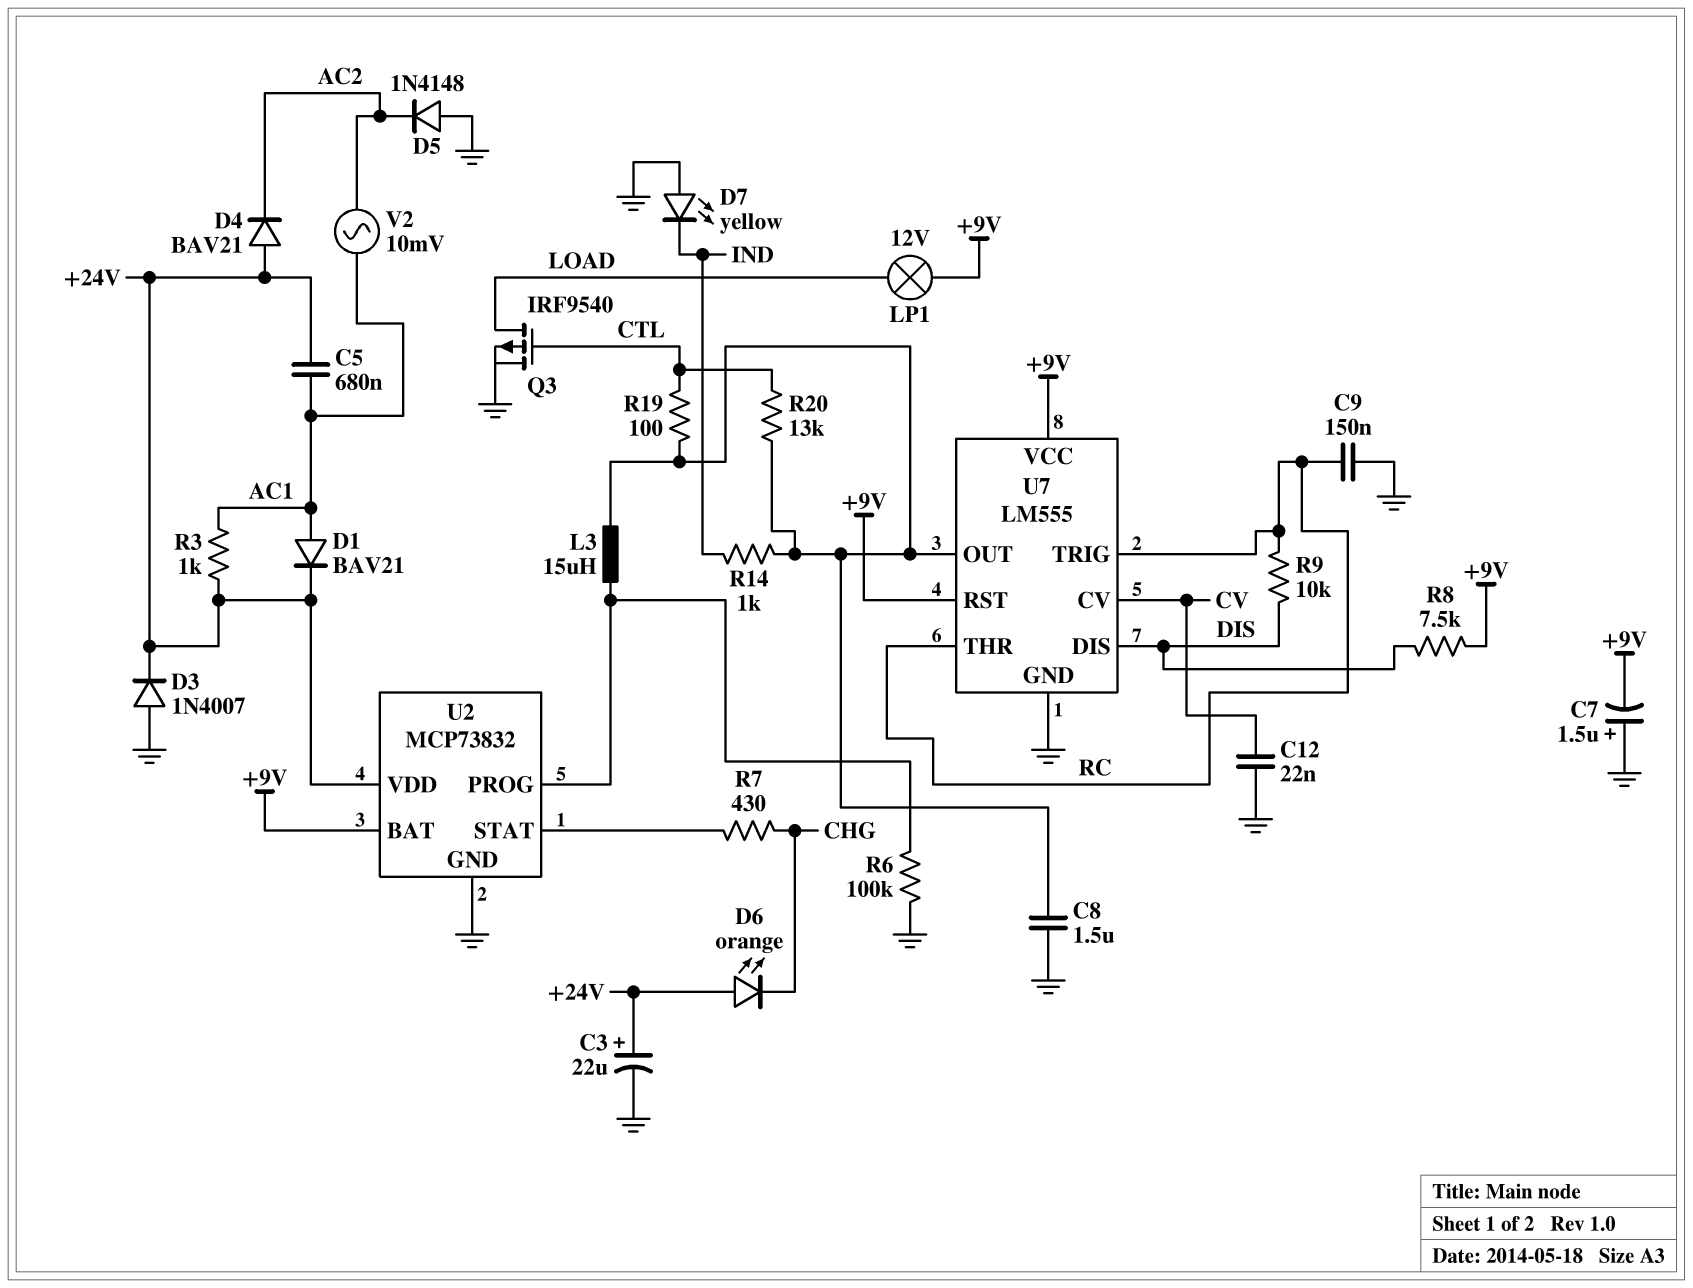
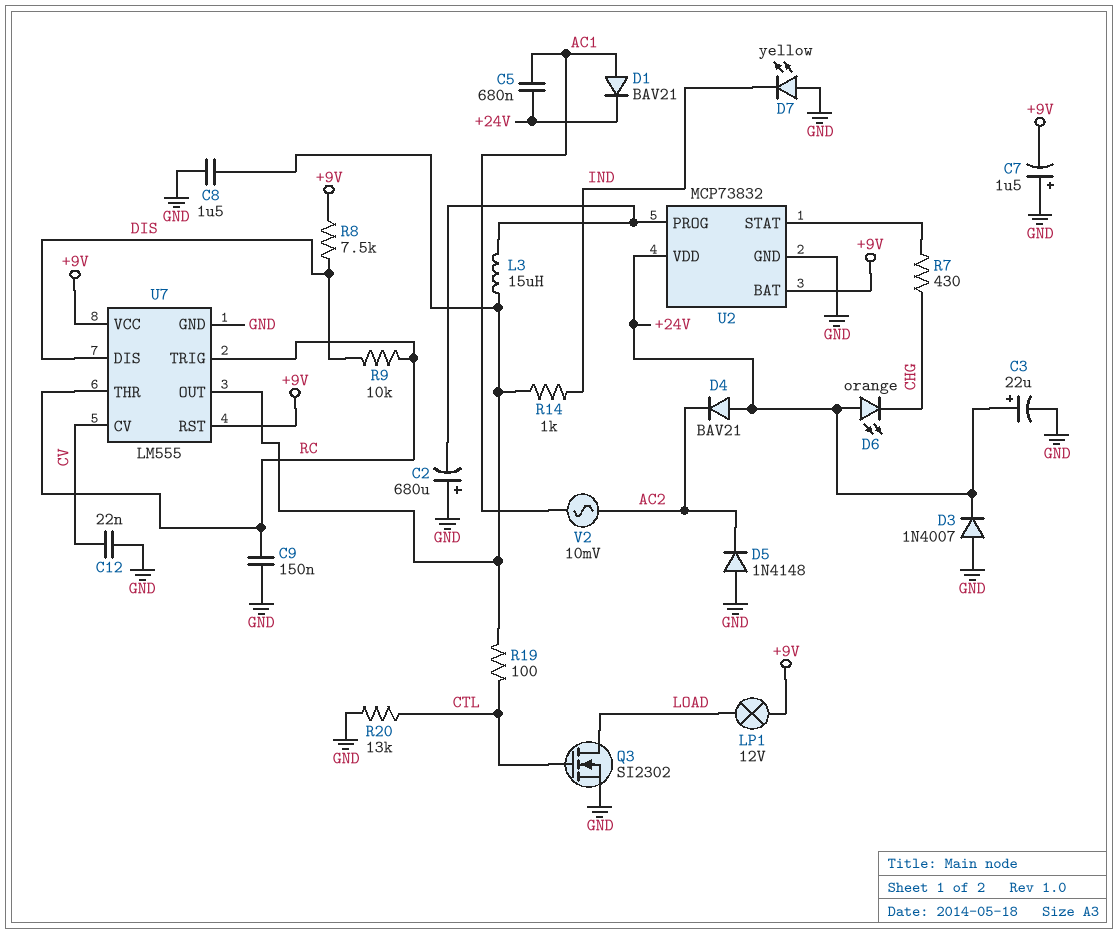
C2: none -> 680uF (plus GND, minus U2/PROG)
Q3: PMOS IRF9540 (G CTL, D LOAD, S GND) -> NMOS SI2302 (G CTL, D LOAD, S GND)
R3: 1k (+24V, AC1) -> none
R6: 100k (GND, U2/PROG) -> none
R20: 13k (CTL, U7/OUT) -> 13k (CTL, GND)

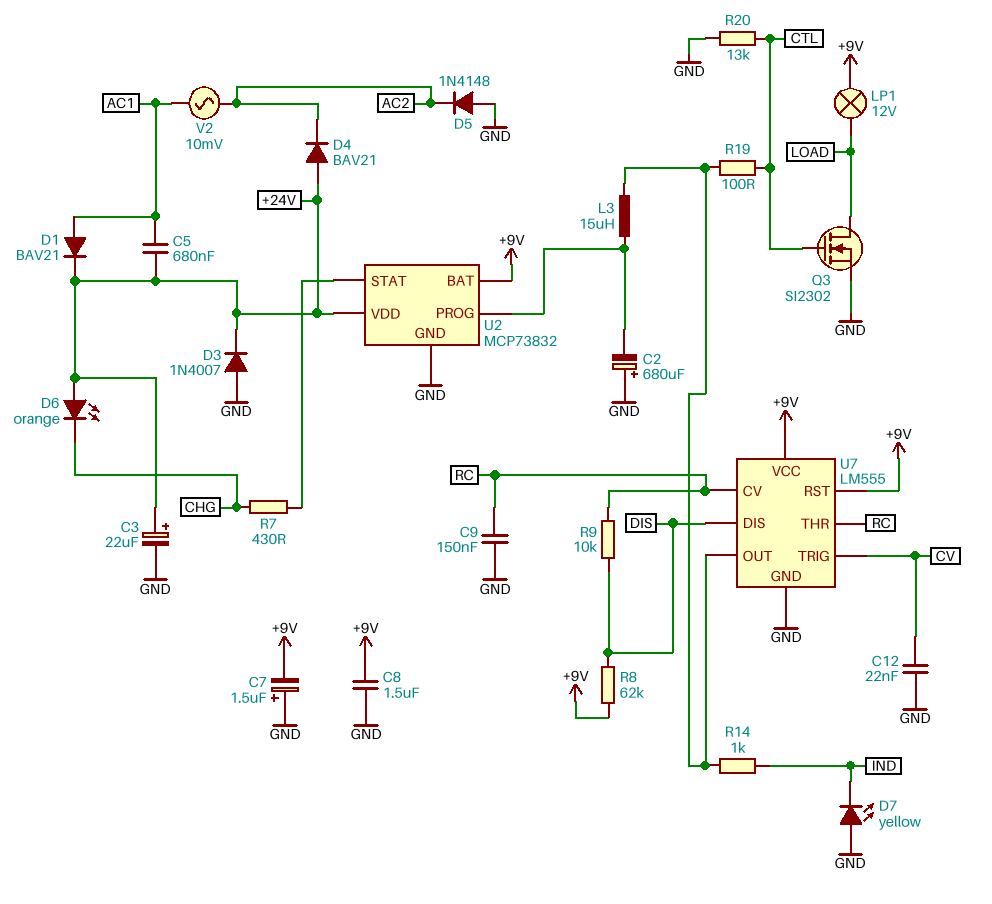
C8: 1.5uF (GND, U7/OUT) -> 1.5uF (+9V, GND)
R8: 7.5k (+9V, DIS) -> 62k (+9V, DIS)
U7 pin CV: CV -> RC
U7 pin TRIG: RC -> CV

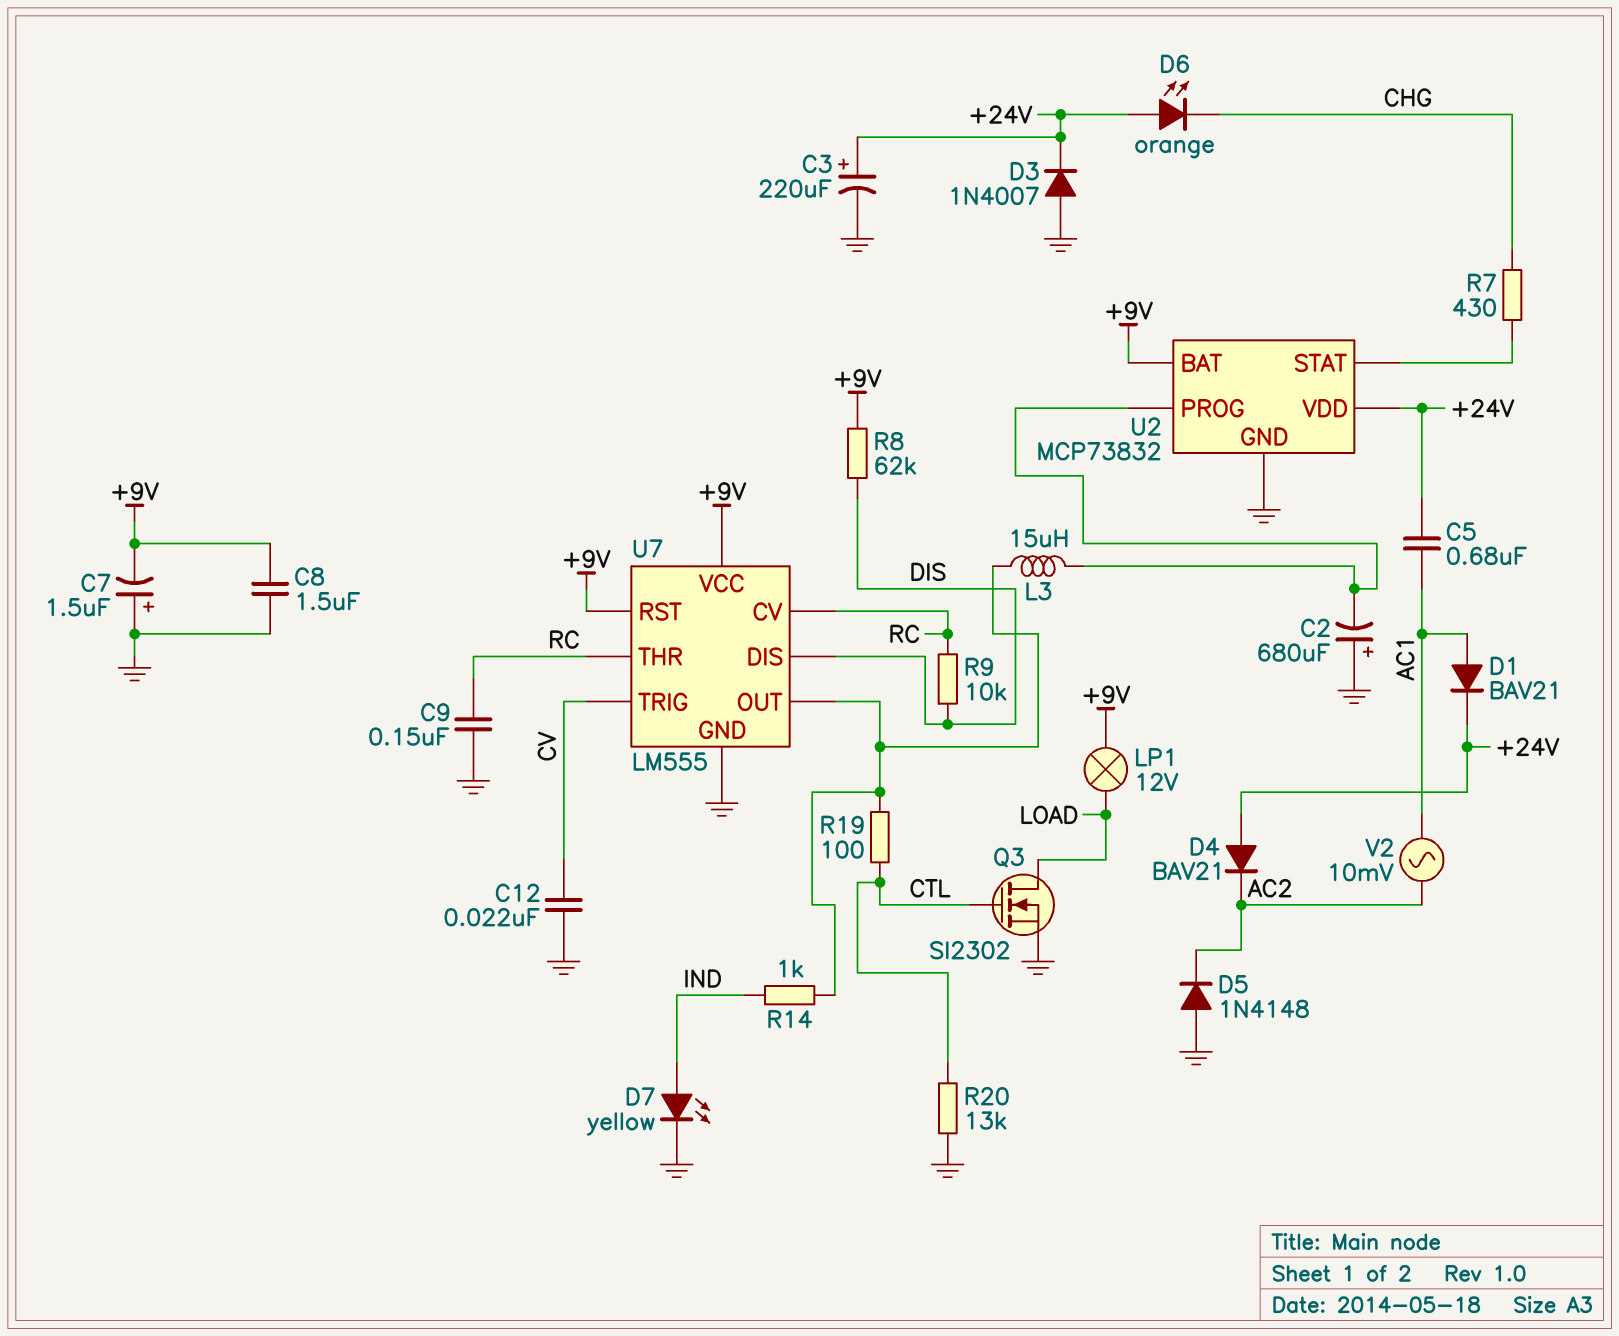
C3: 22uF (plus +24V, minus GND) -> 220uF (plus +24V, minus GND)
D7: LED yellow (A GND, K IND) -> LED yellow (A IND, K GND)

